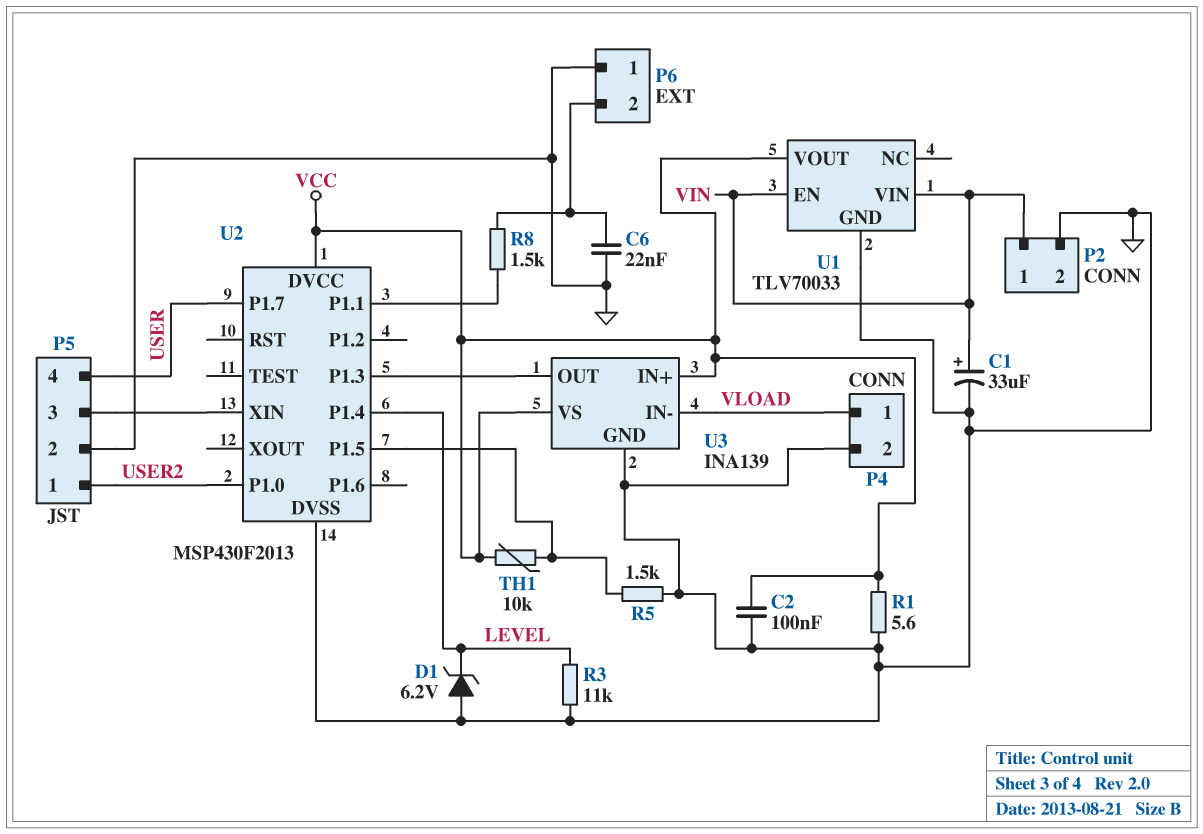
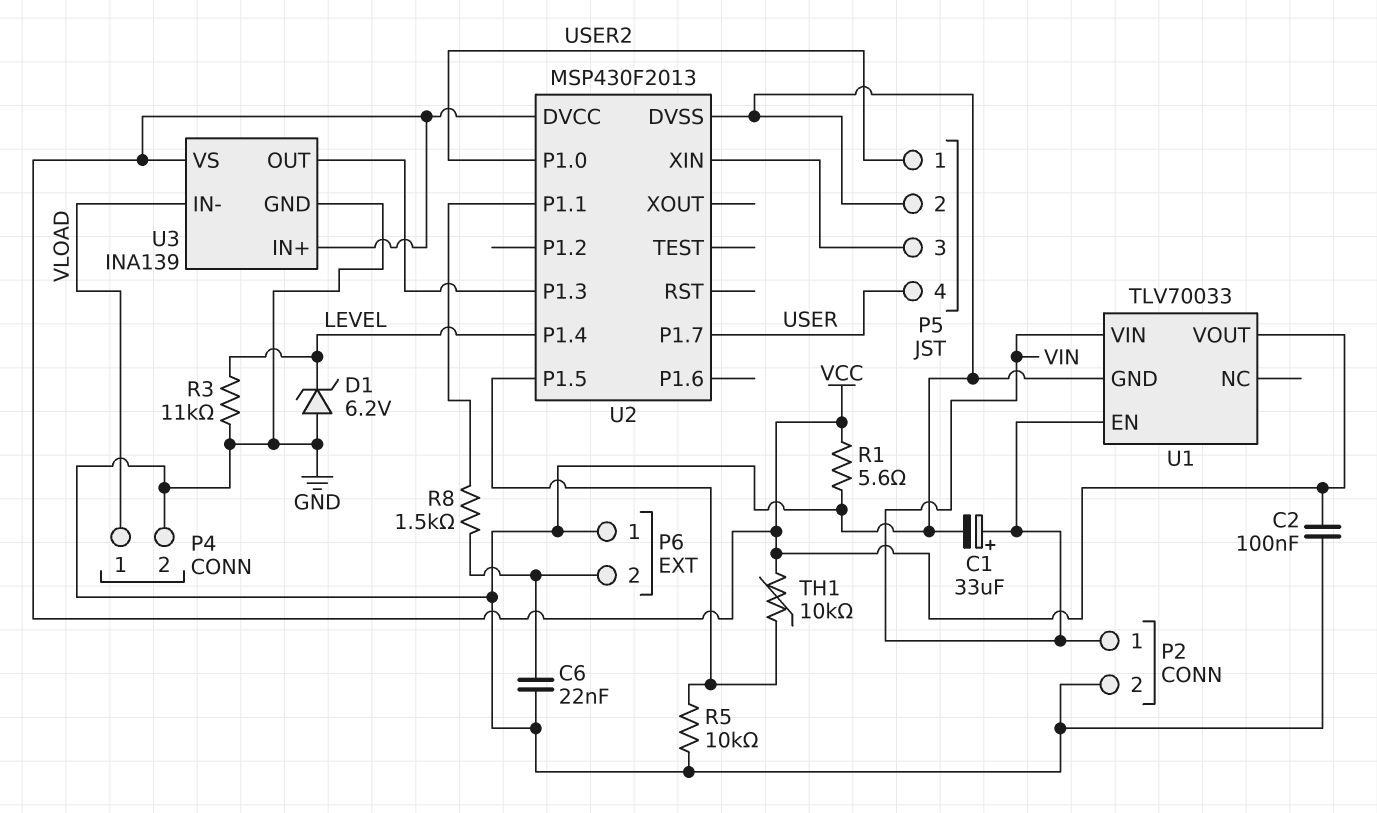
R5: 1.5k (GND, U2/P1.5) -> 10k (GND, U2/P1.5)

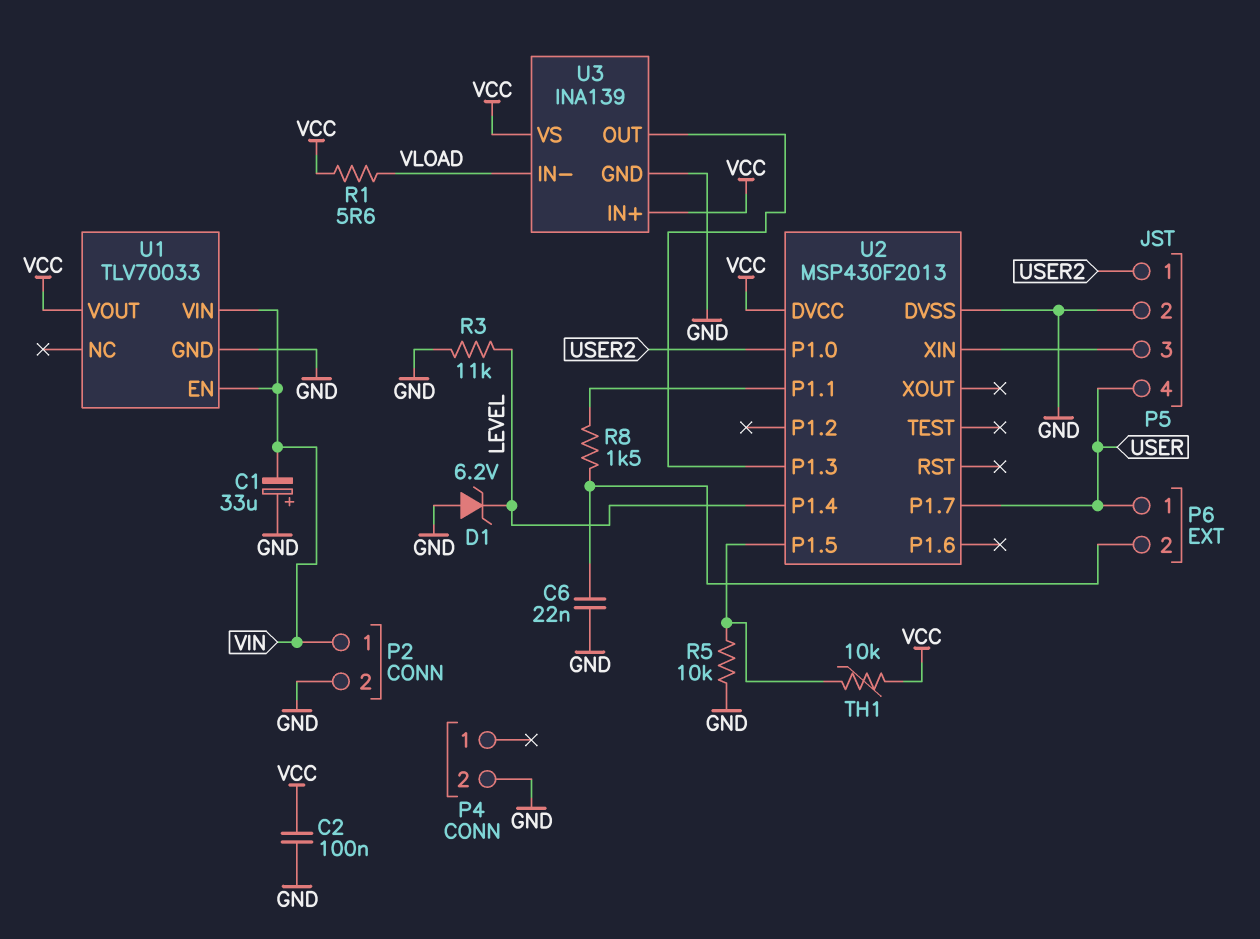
C1: 33uF (plus VIN, minus GND) -> 33uF (plus GND, minus VIN)
P4 pin 1: VLOAD -> none
P6 pin 1: GND -> USER
R1: 5.6 (GND, VCC) -> 5.6 (VCC, VLOAD)

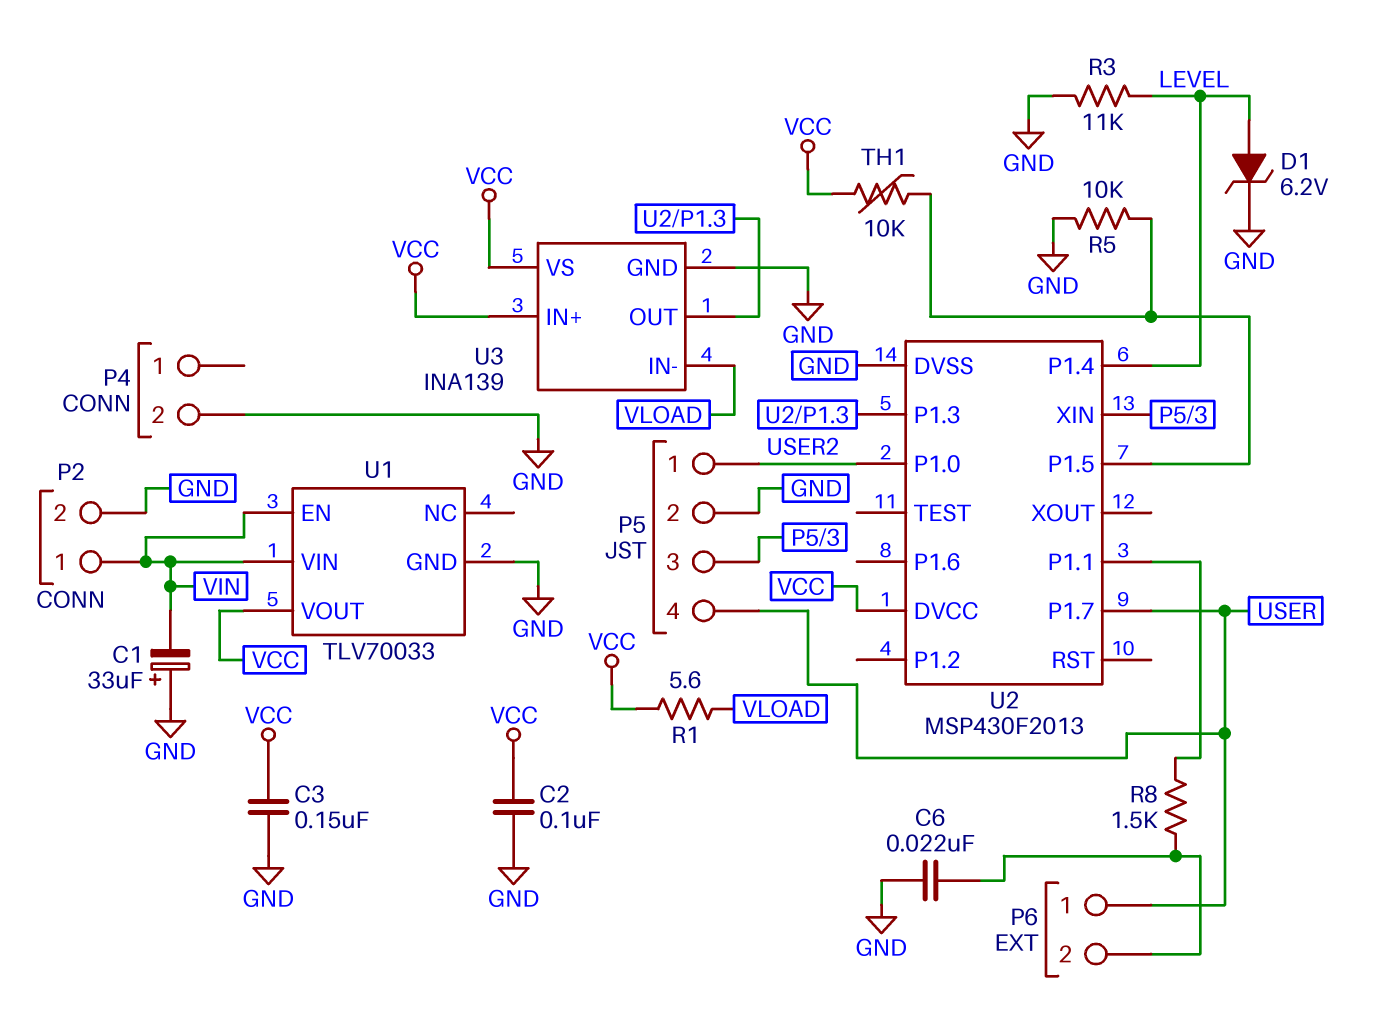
C3: none -> 150nF (GND, VCC)
D1: zener 6.2V (A GND, K LEVEL) -> zener 6.2V (A LEVEL, K GND)

